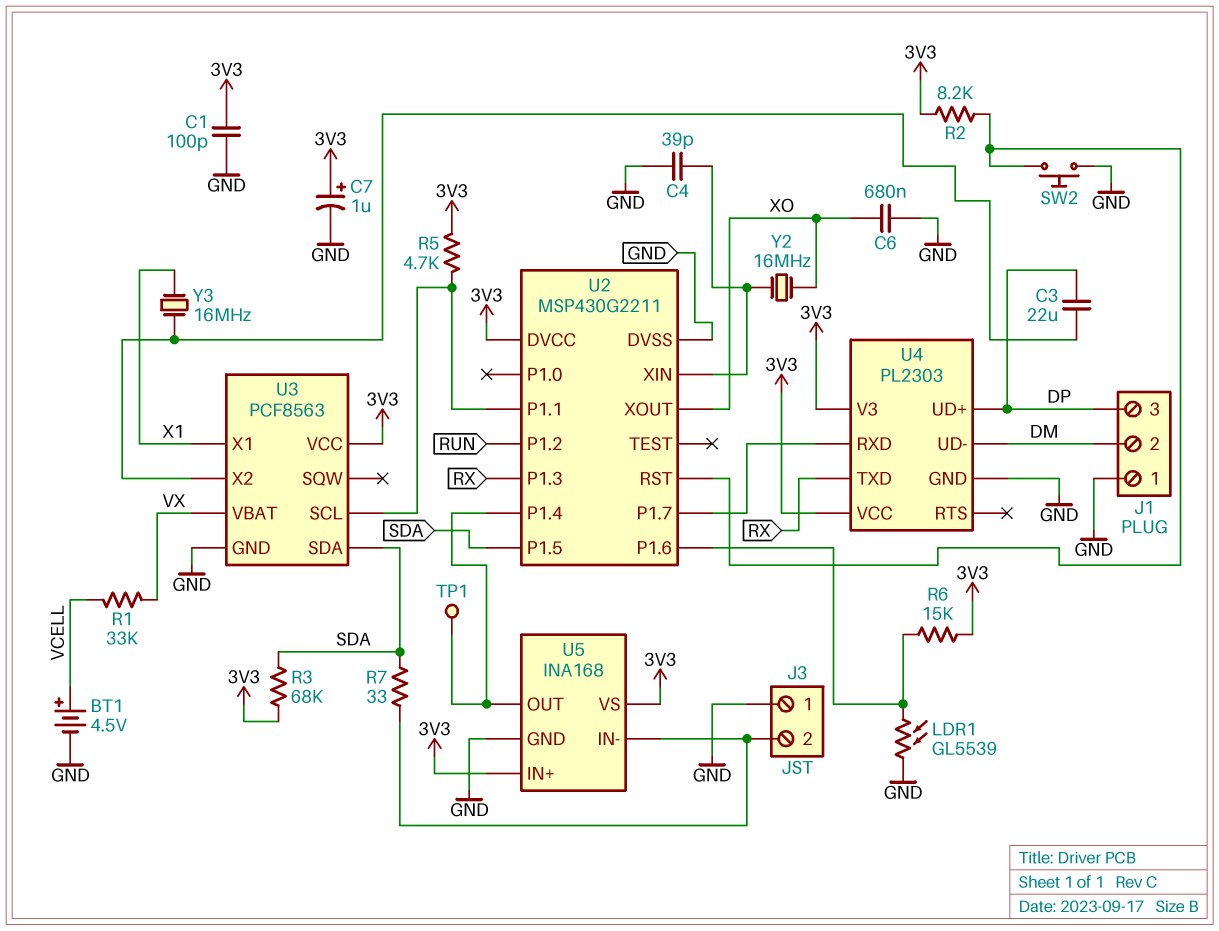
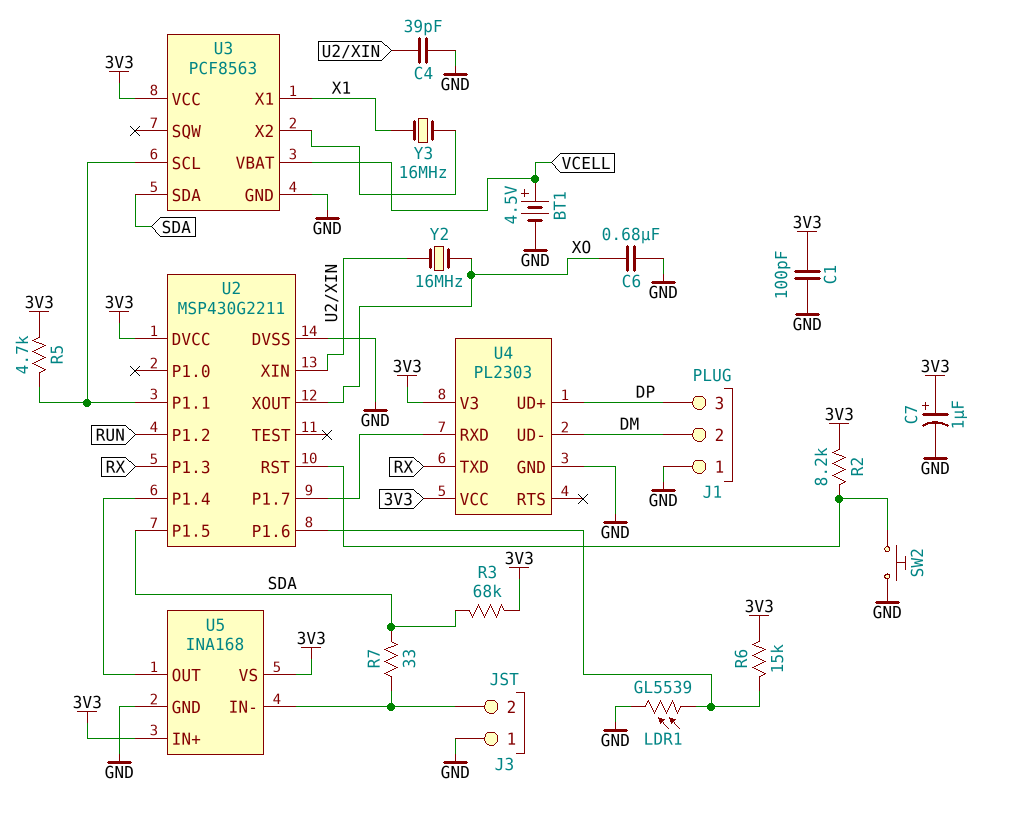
C3: 22uF (DP, U3/X2) -> none
R1: 33k (VCELL, VX) -> none
TP1: test point (U2/P1.4) -> none
U3 pin VBAT: VX -> VCELL

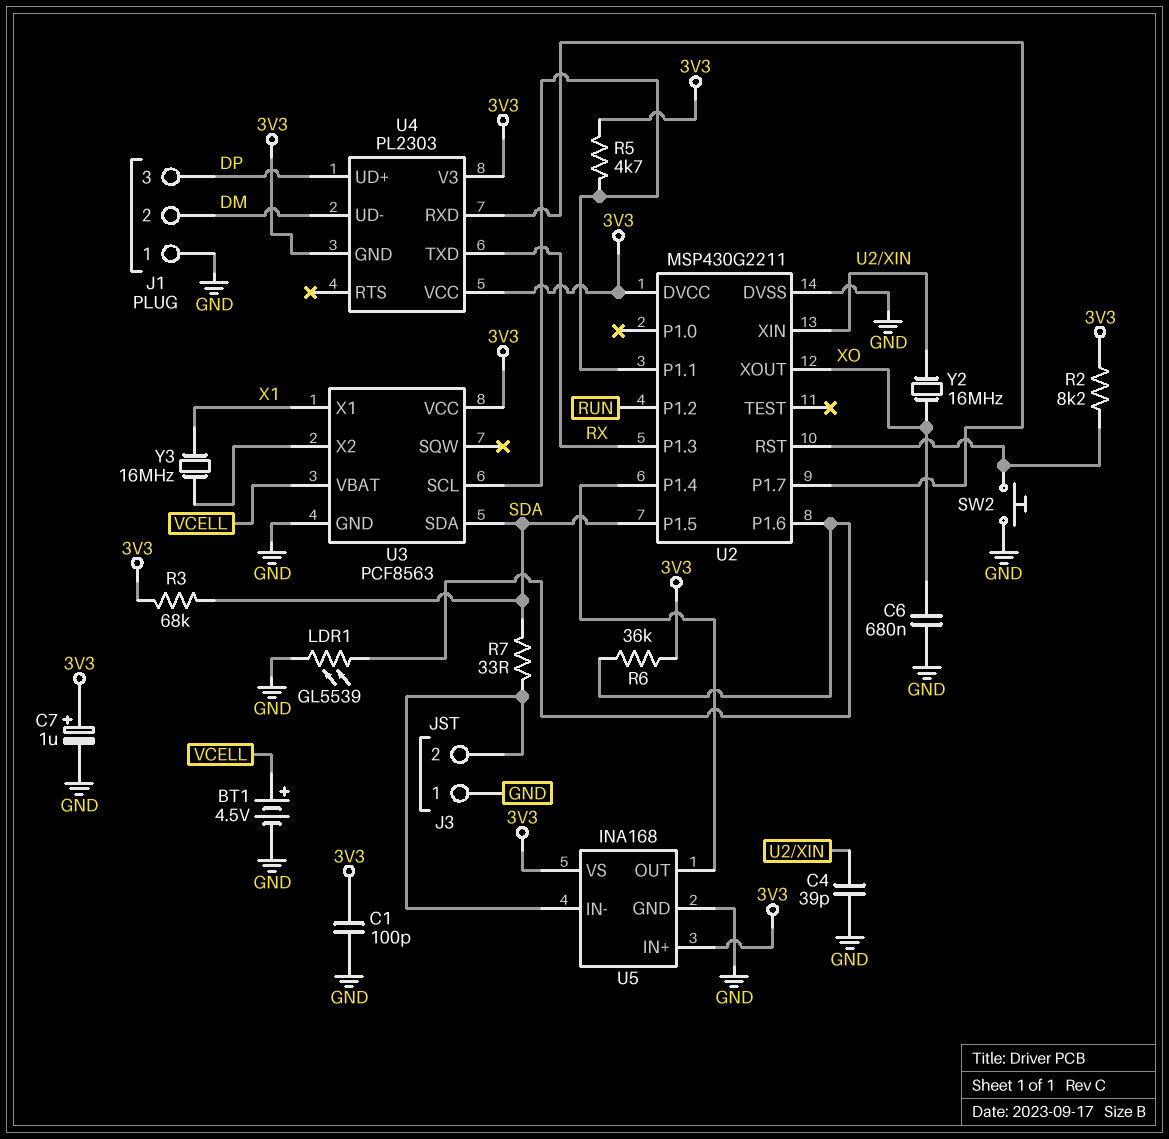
R6: 15k (3V3, U2/P1.6) -> 36k (3V3, U2/P1.6)
U4 pin GND: GND -> 3V3

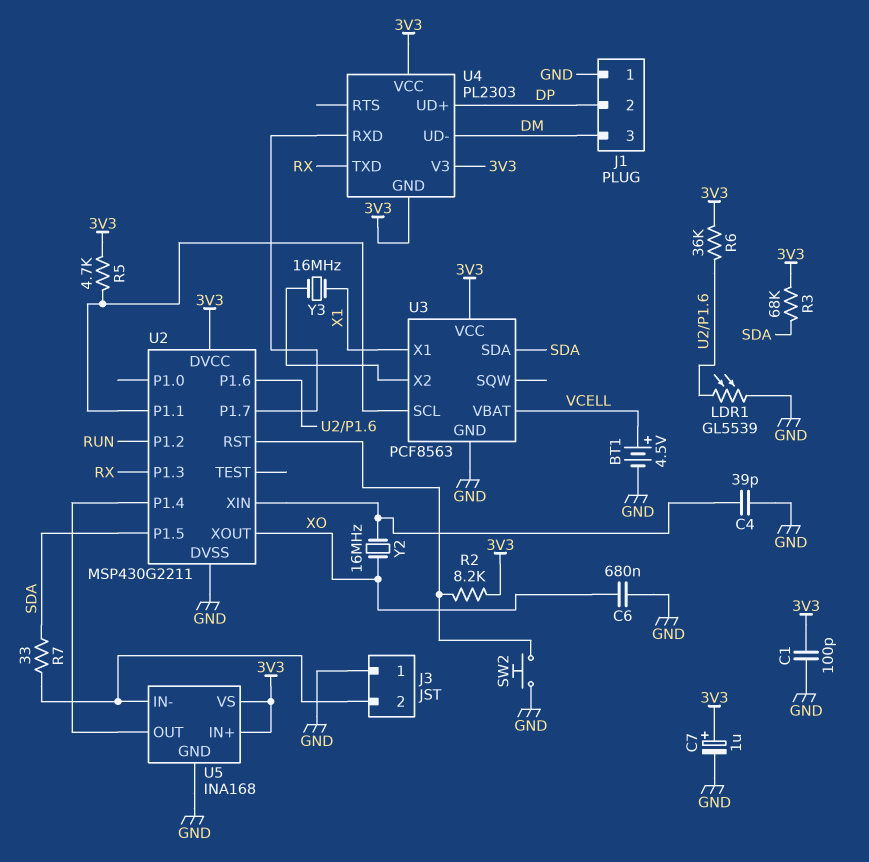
J1 pin 2: DM -> DP
J1 pin 3: DP -> DM

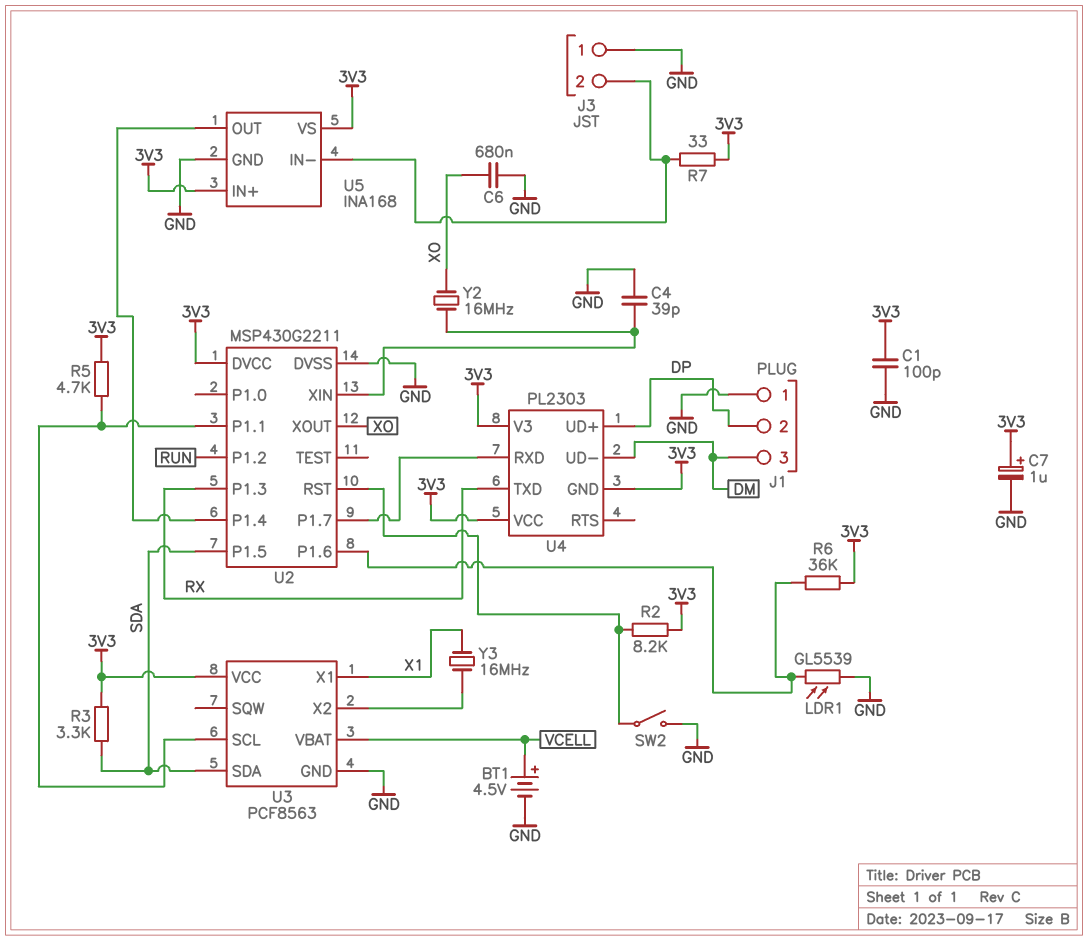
R3: 68k (3V3, SDA) -> 3.3k (3V3, SDA)
R7: 33 (J3/2, SDA) -> 33 (3V3, J3/2)
SW2: button (GND, U2/RST) -> switch (GND, U2/RST)

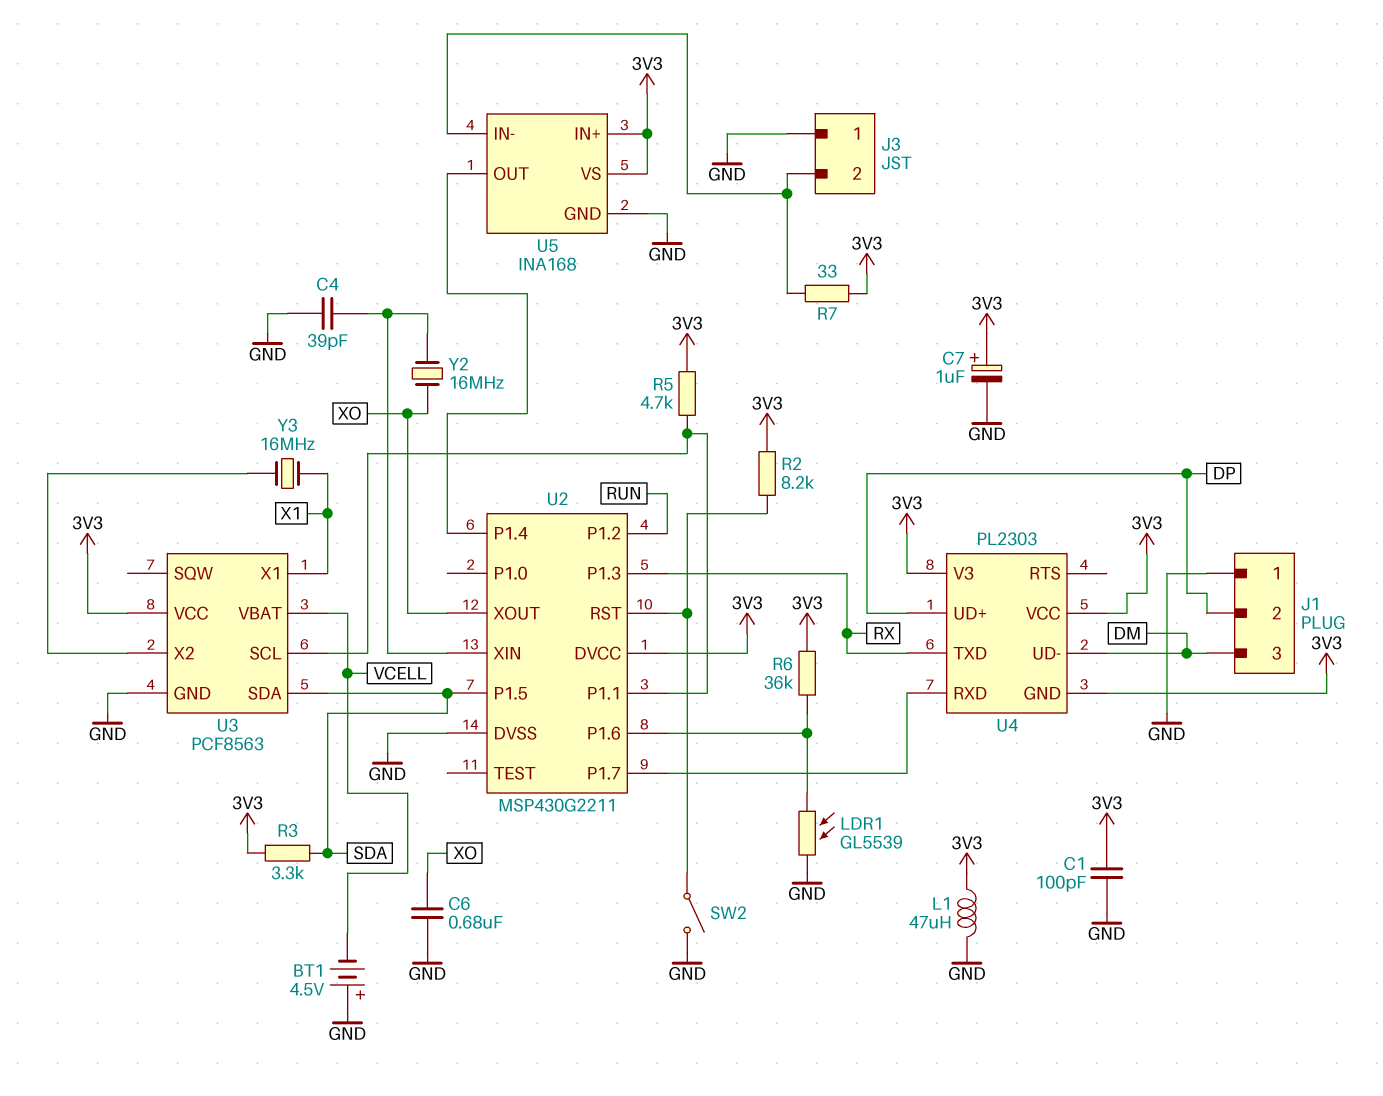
BT1: 4.5V (plus VCELL, minus GND) -> 4.5V (plus GND, minus VCELL)
L1: none -> 47uH (3V3, GND)

